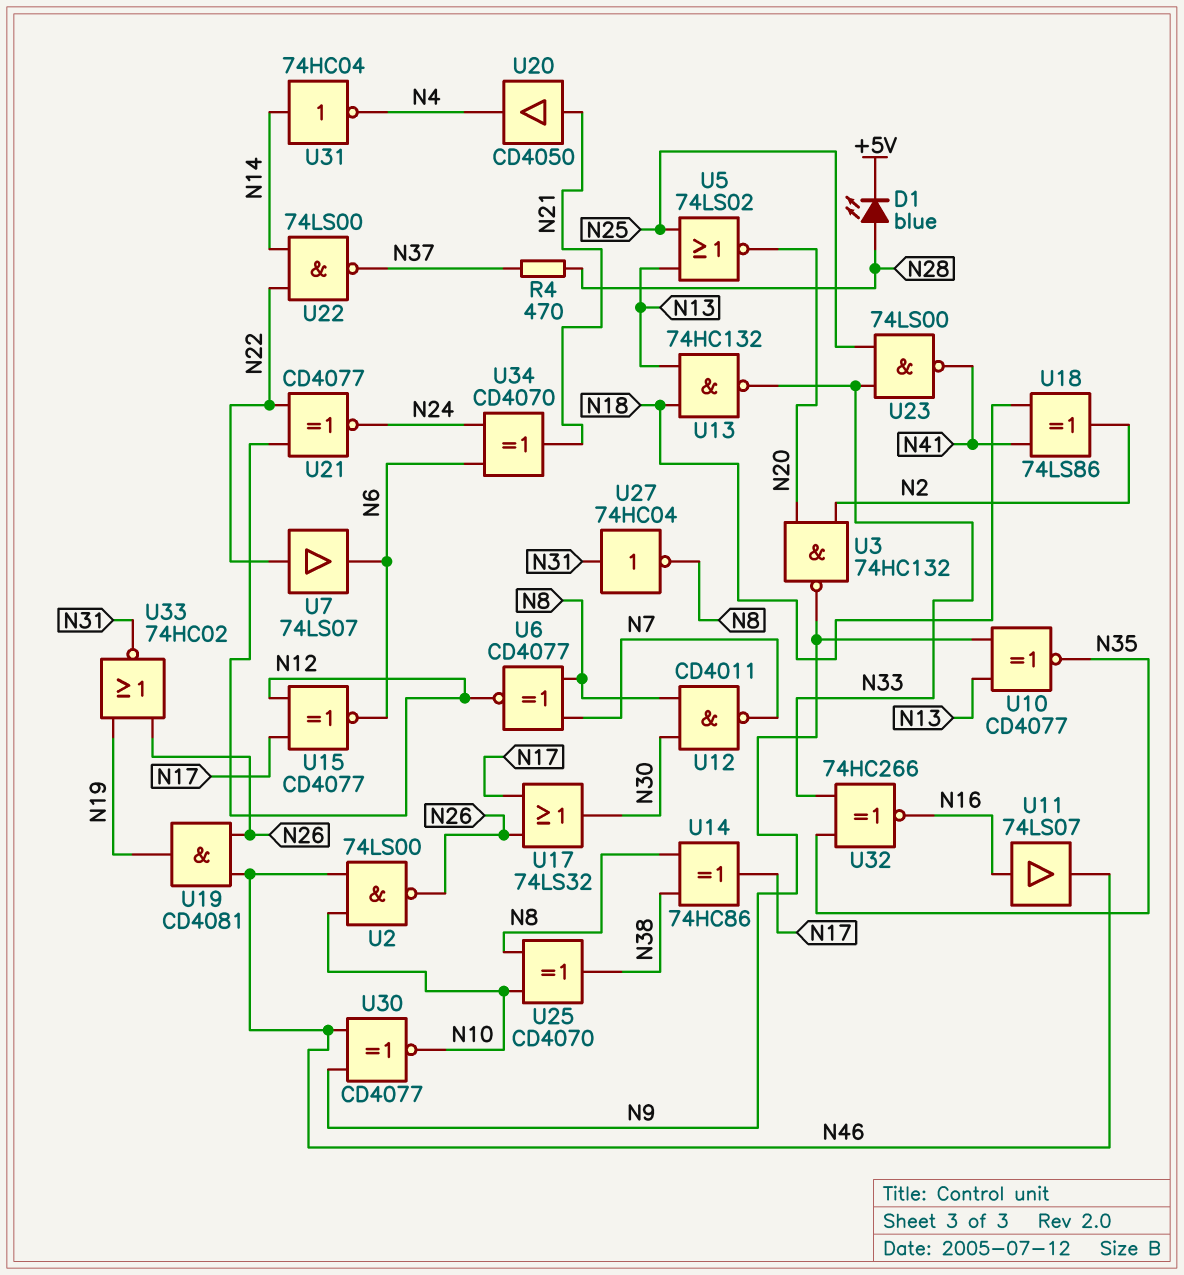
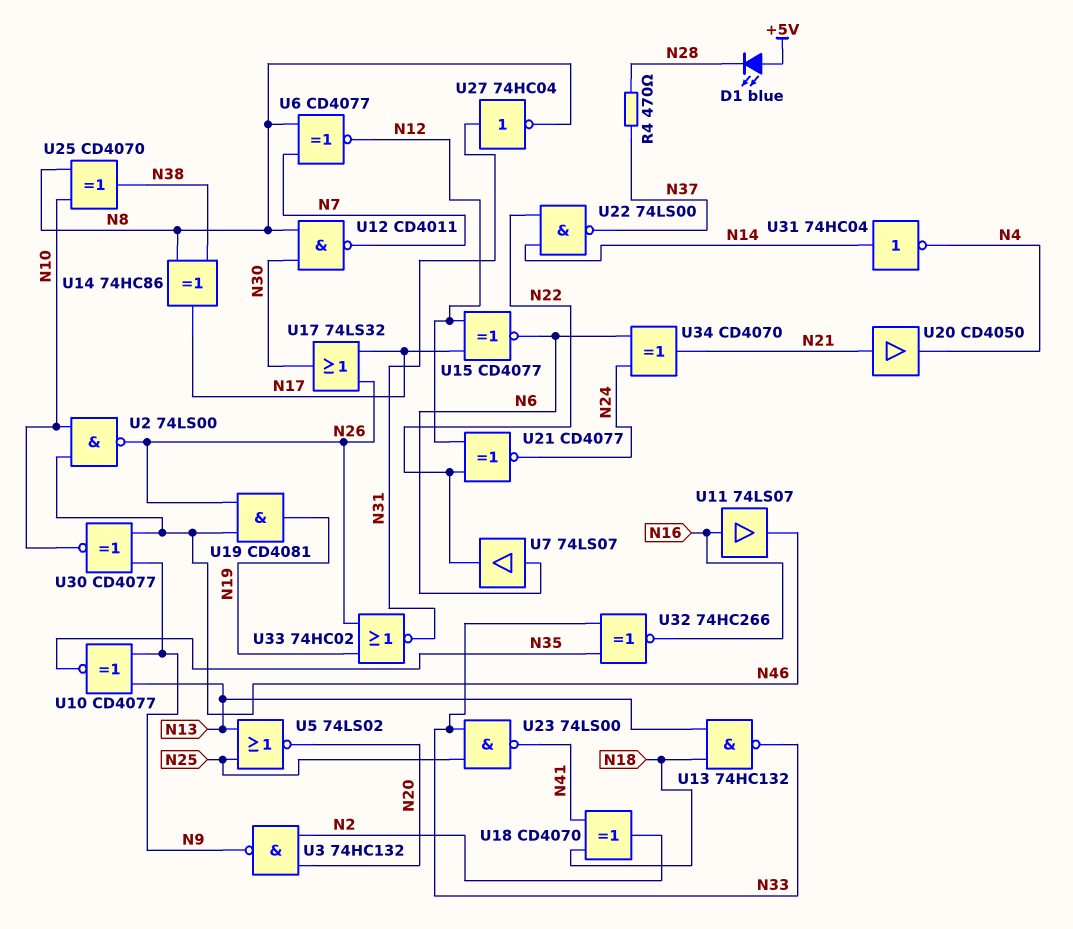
D1: LED blue (A N28, K +5V) -> LED blue (A +5V, K N28)
U7: buffer 74LS07 (in N22, out N6) -> buffer 74LS07 (in N6, out N22)
U18: XOR 74LS86 (in N18, in N41, out N2) -> XOR CD4070 (in N18, in N41, out N2)

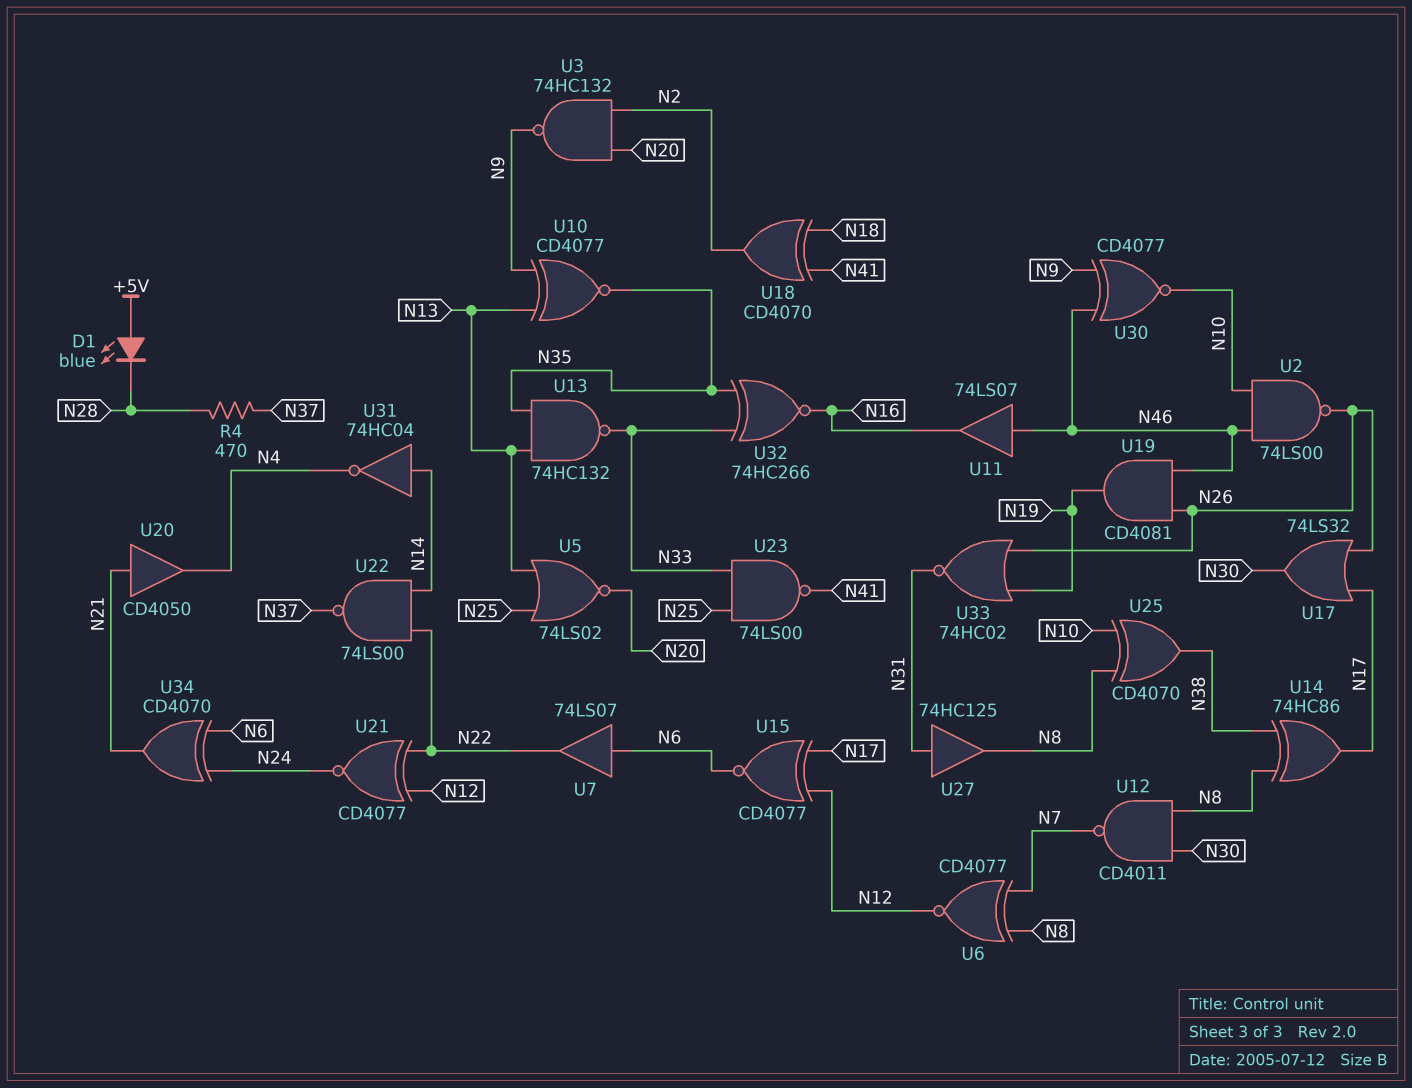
U11: buffer 74LS07 (in N16, out N46) -> buffer 74LS07 (in N46, out N16)
U13: NAND 74HC132 (in N13, in N18, out N33) -> NAND 74HC132 (in N13, in N35, out N33)
U27: NOT 74HC04 (in N31, out N8) -> buffer 74HC125 (in N31, out N8)

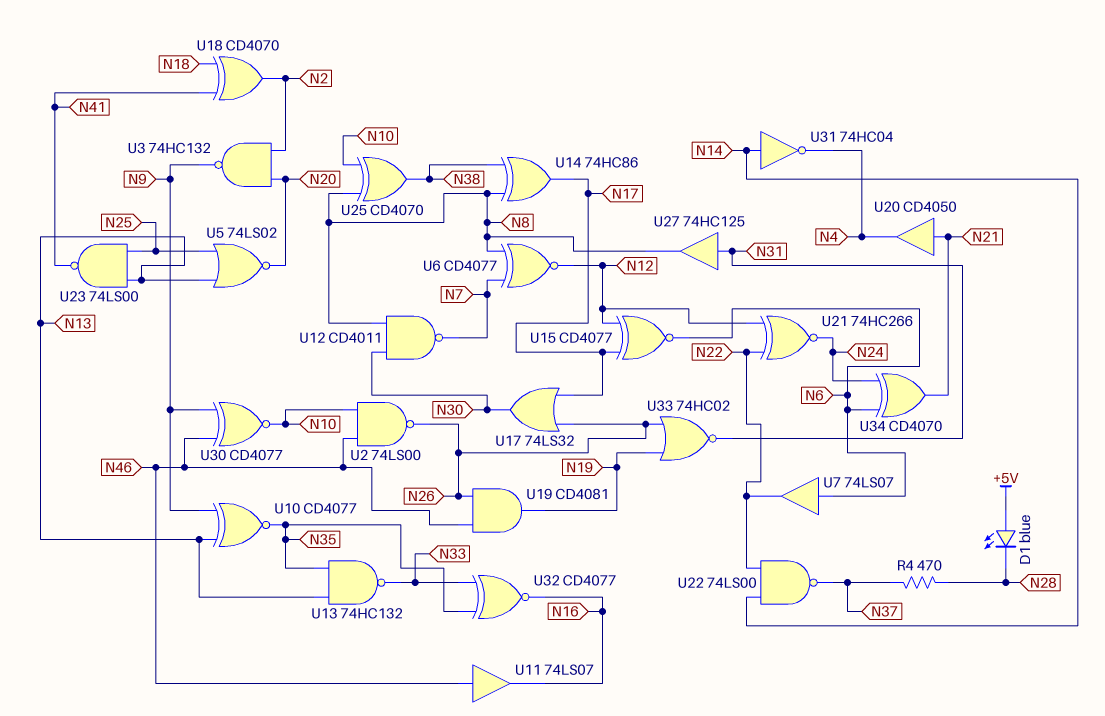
U21: XNOR CD4077 (in N12, in N22, out N24) -> XNOR 74HC266 (in N12, in N22, out N24)
U23: NAND 74LS00 (in N25, in N33, out N41) -> NAND 74LS00 (in N13, in N25, out N41)
U32: XNOR 74HC266 (in N33, in N35, out N16) -> XNOR CD4077 (in N33, in N35, out N16)

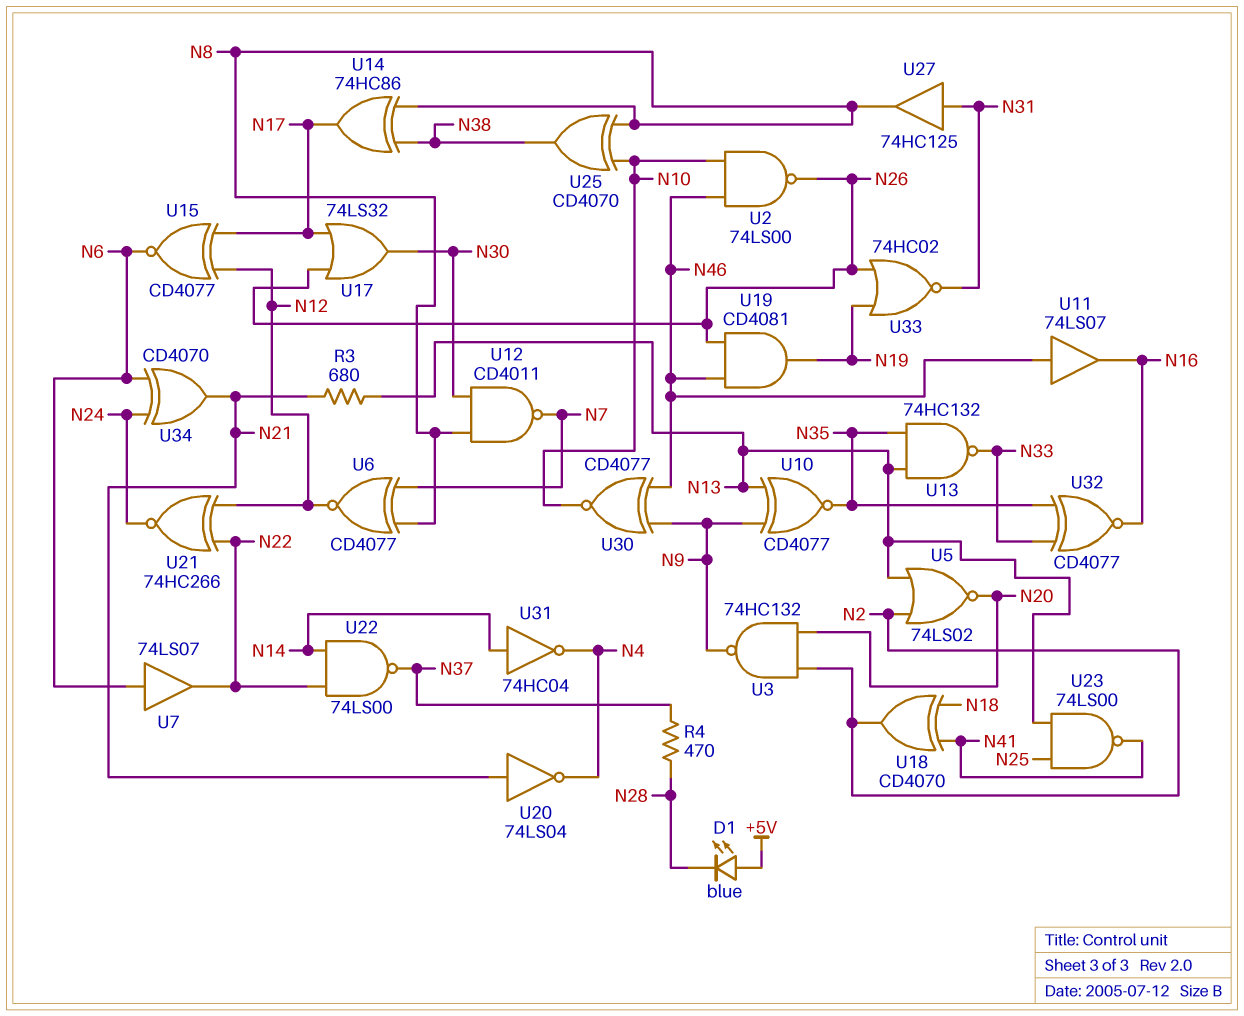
R3: none -> 680 (N13, N21)
U5: NOR 74LS02 (in N13, in N25, out N20) -> NOR 74LS02 (in N2, in N13, out N20)
U20: buffer CD4050 (in N21, out N4) -> NOT 74LS04 (in N21, out N4)

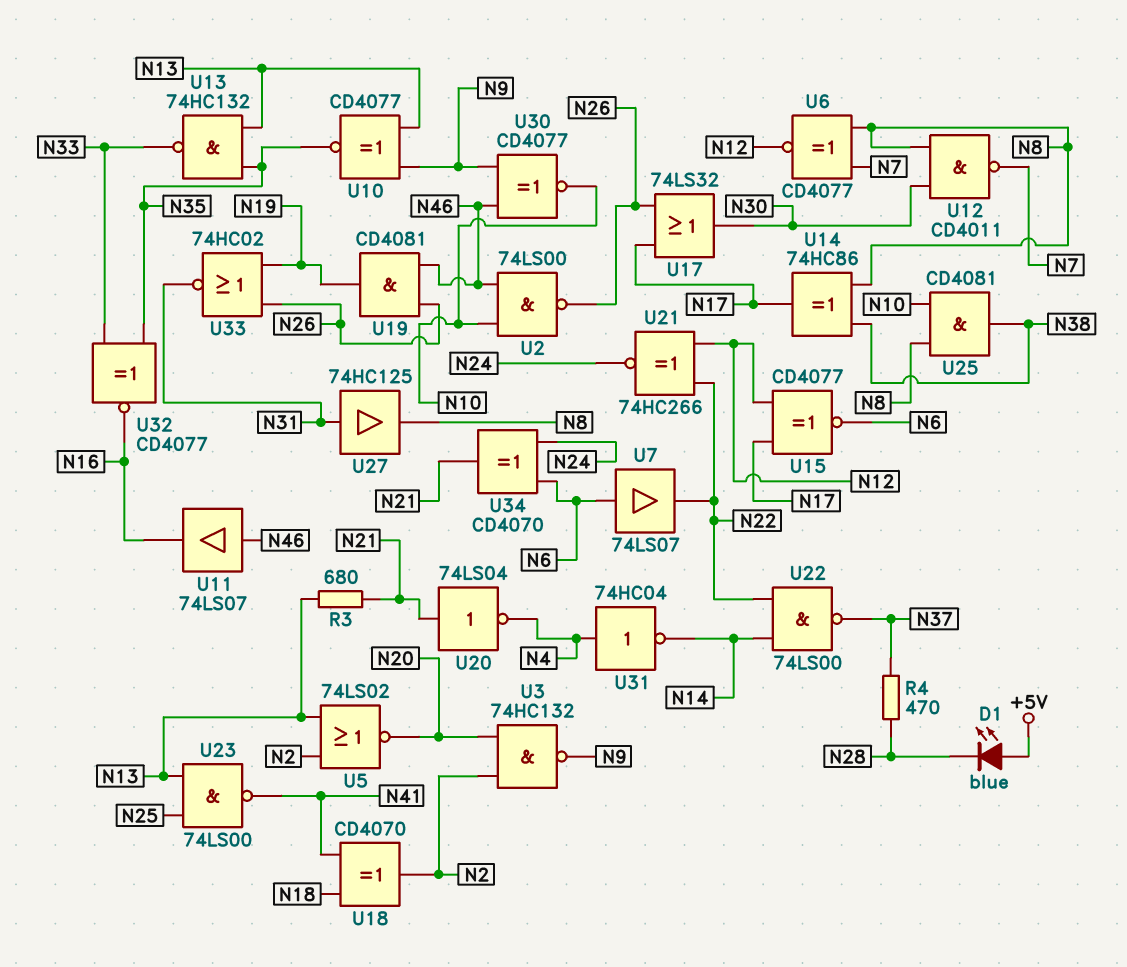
U25: XOR CD4070 (in N8, in N10, out N38) -> AND CD4081 (in N8, in N10, out N38)
U31: NOT 74HC04 (in N14, out N4) -> NOT 74HC04 (in N4, out N14)

